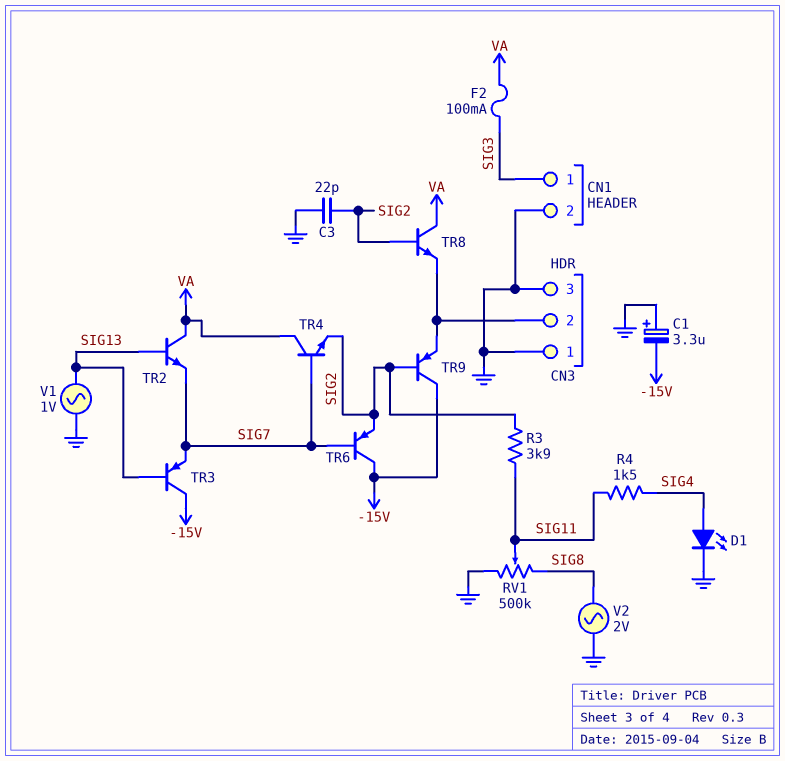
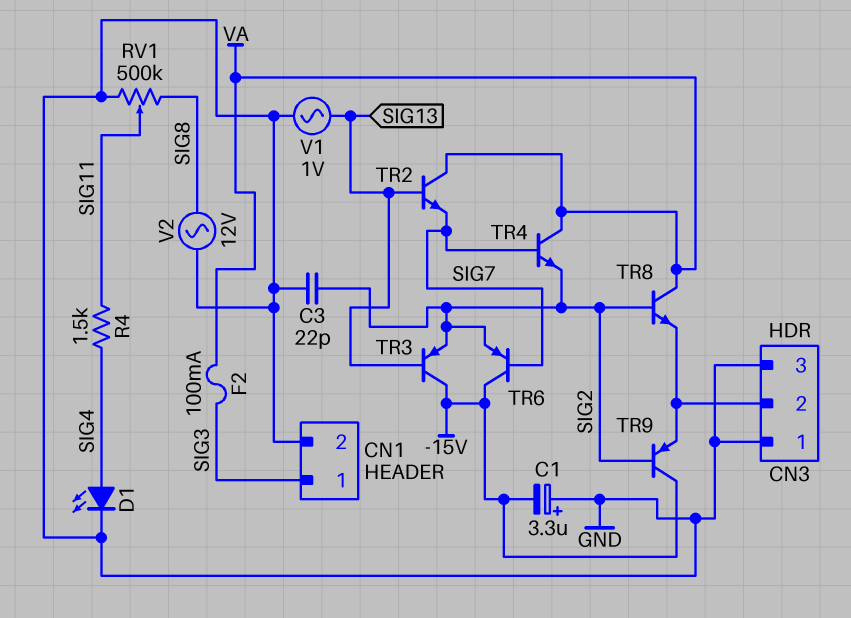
R3: 3.9k (SIG2, SIG11) -> none
TR3: PNP (B SIG13, C -15V, E SIG7) -> PNP (B SIG13, C -15V, E SIG2)
V2: AC 2V (GND, SIG8) -> AC 12V (GND, SIG8)

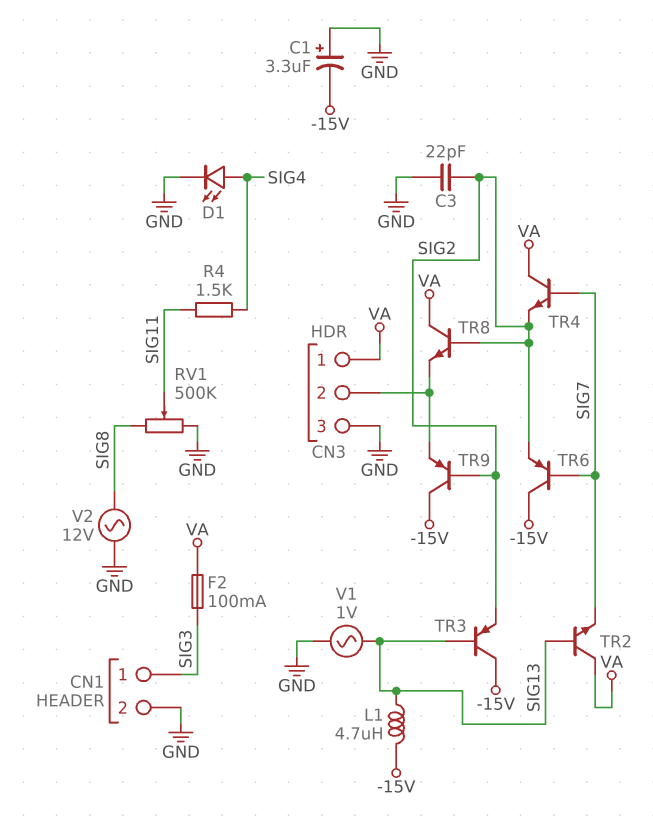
CN3 pin 1: GND -> VA
L1: none -> 4.7uH (-15V, SIG13)

